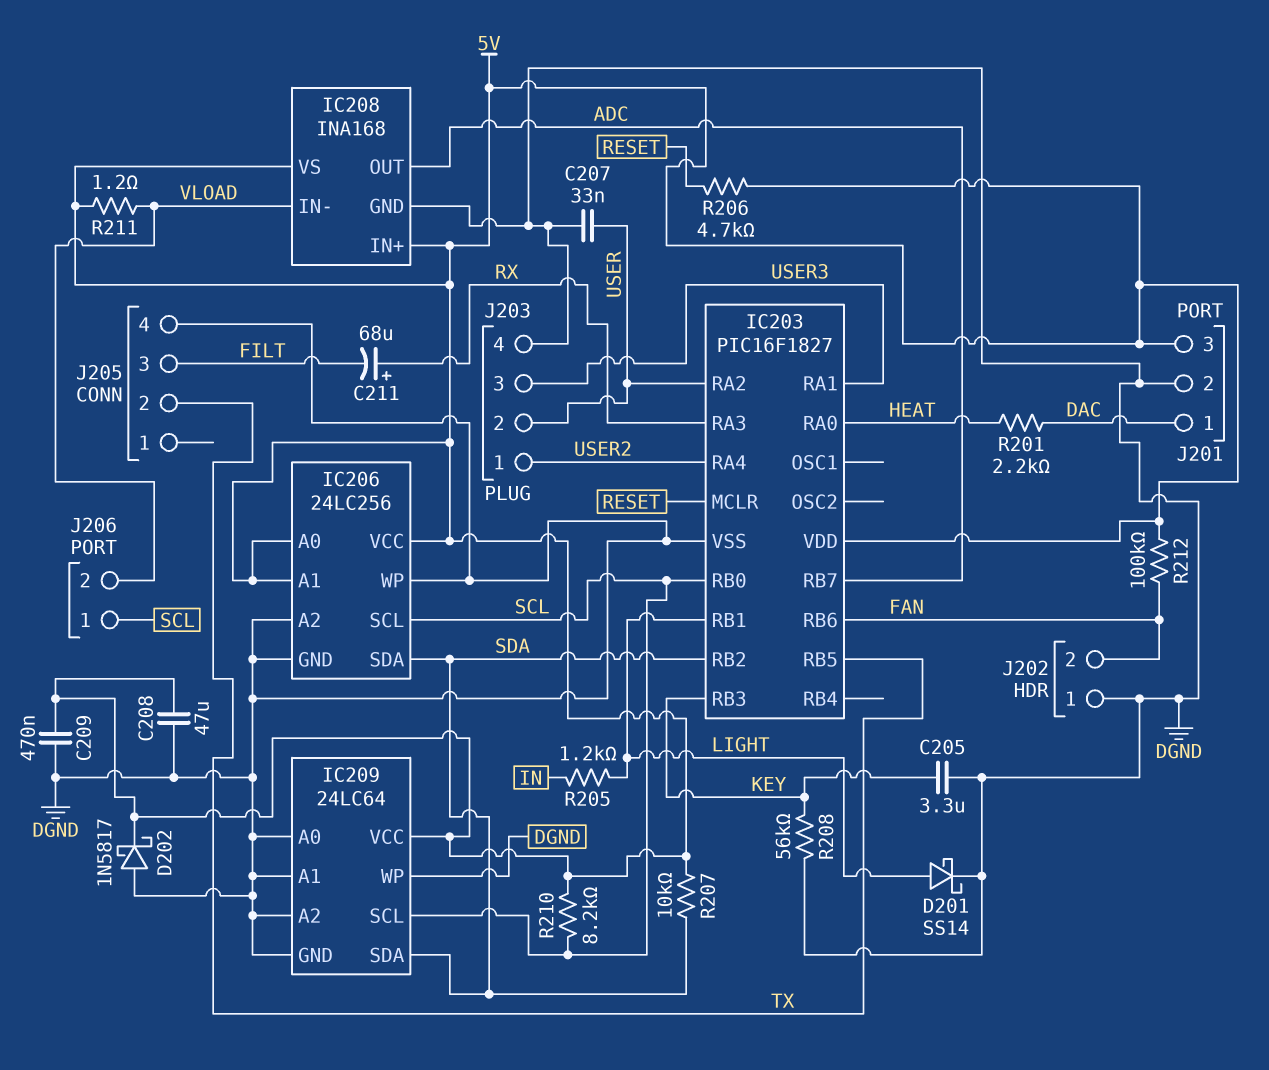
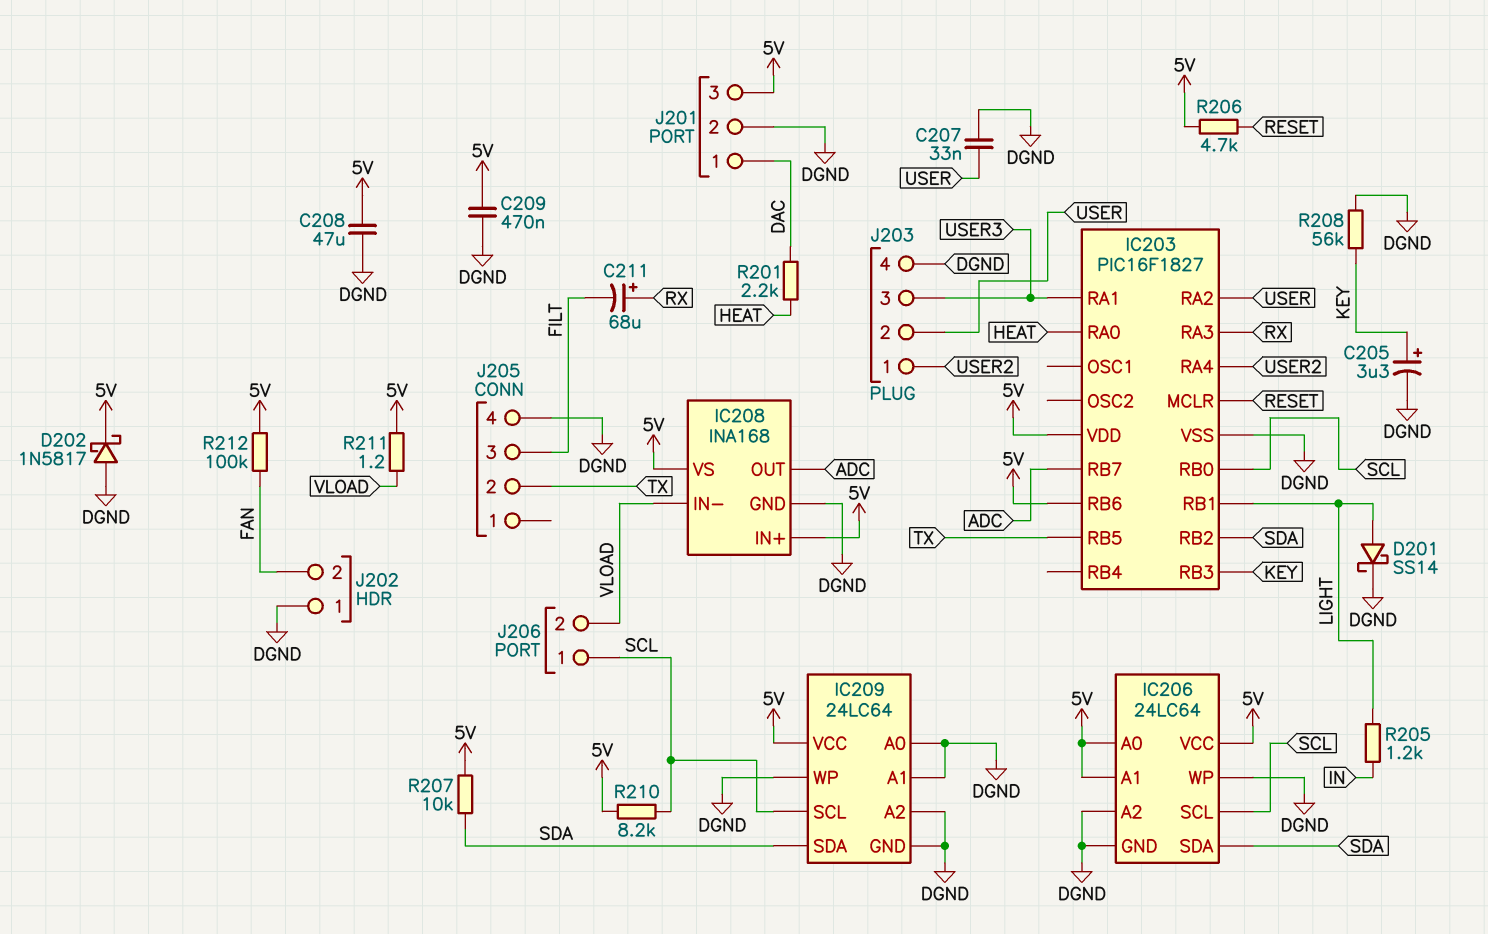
C205: 3.3uF (DGND, KEY) -> 3.3uF (plus KEY, minus DGND)
IC203 pin RB6: FAN -> 5V
IC206: 24LC256 -> 24LC64

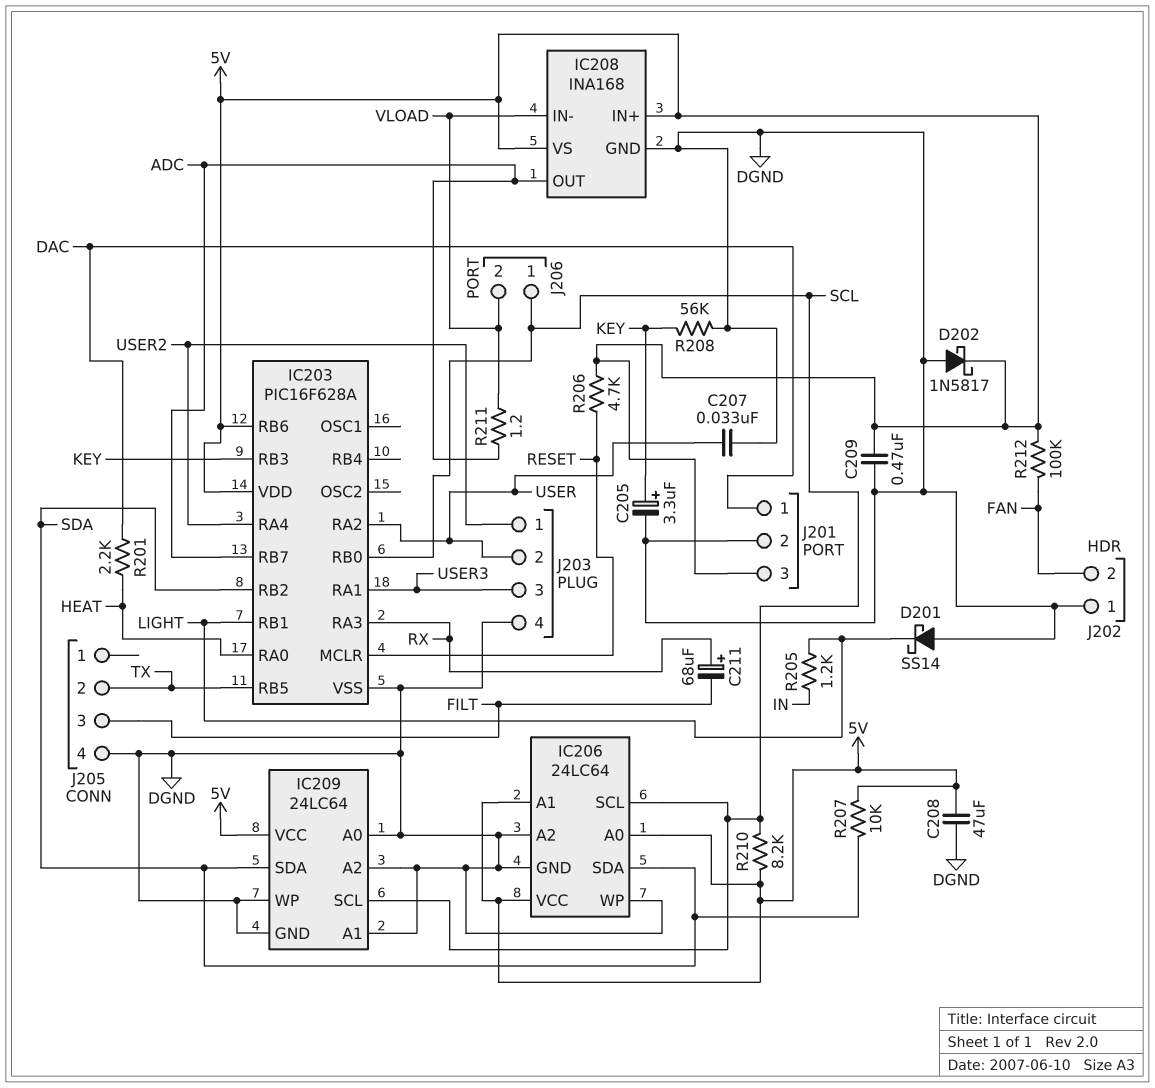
D201: schottky SS14 (A LIGHT, K DGND) -> schottky SS14 (A DGND, K LIGHT)
IC203: PIC16F1827 -> PIC16F628A
R211: 1.2 (5V, VLOAD) -> 1.2 (ADC, VLOAD)

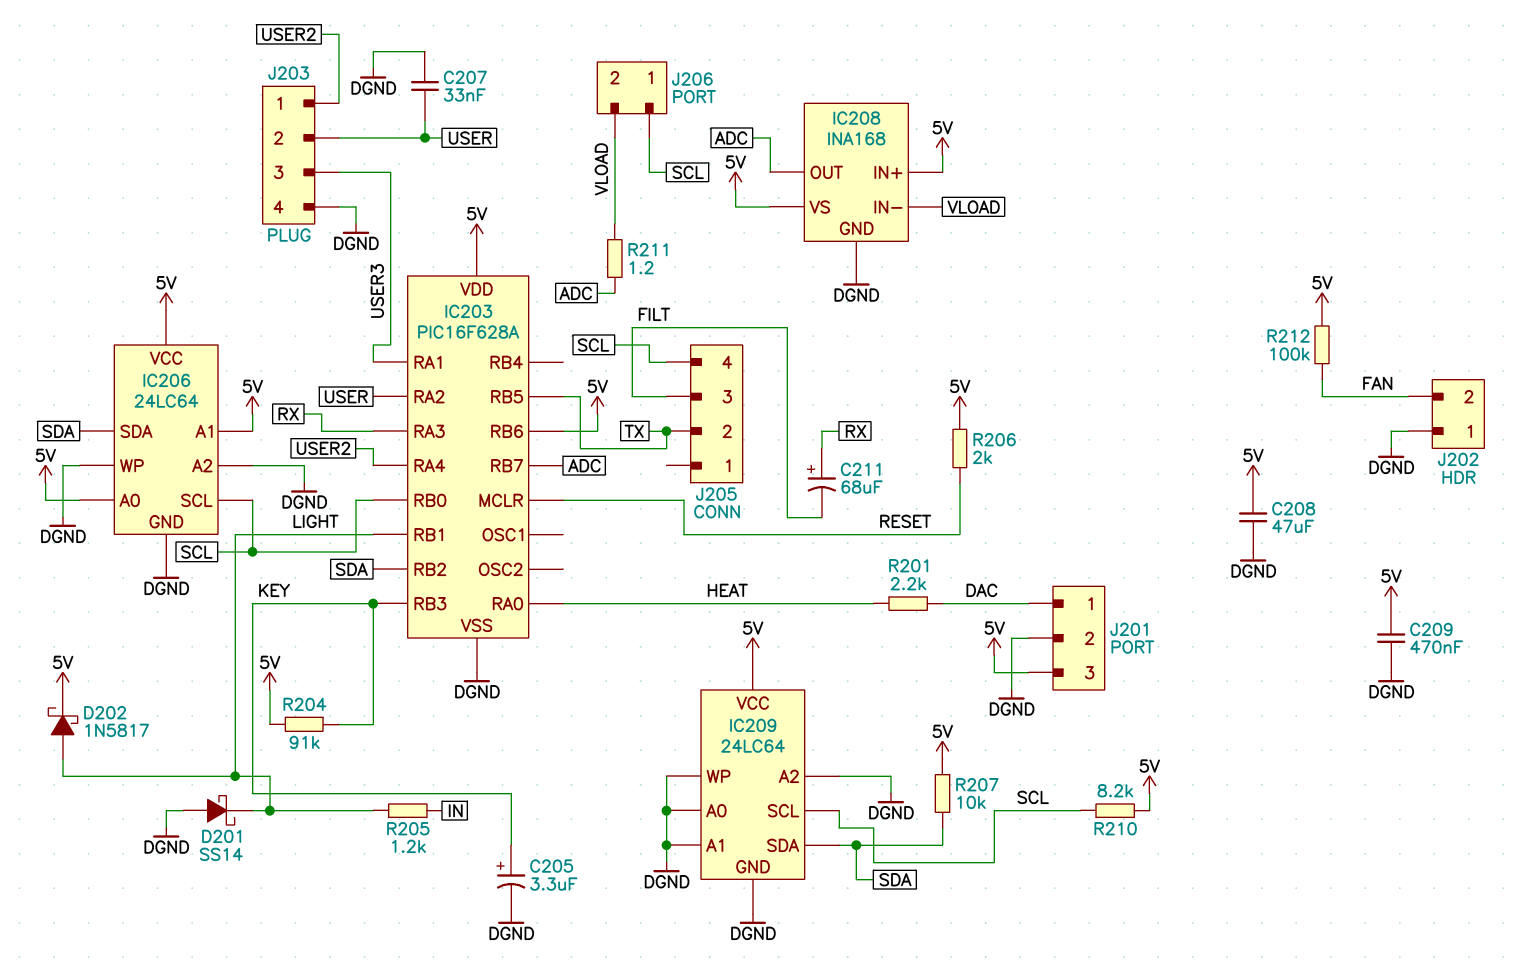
D202: schottky 1N5817 (A DGND, K 5V) -> schottky 1N5817 (A LIGHT, K 5V)
J205 pin 4: DGND -> SCL
R204: none -> 91k (5V, KEY)
R206: 4.7k (5V, RESET) -> 2k (5V, RESET)
R208: 56k (DGND, KEY) -> none

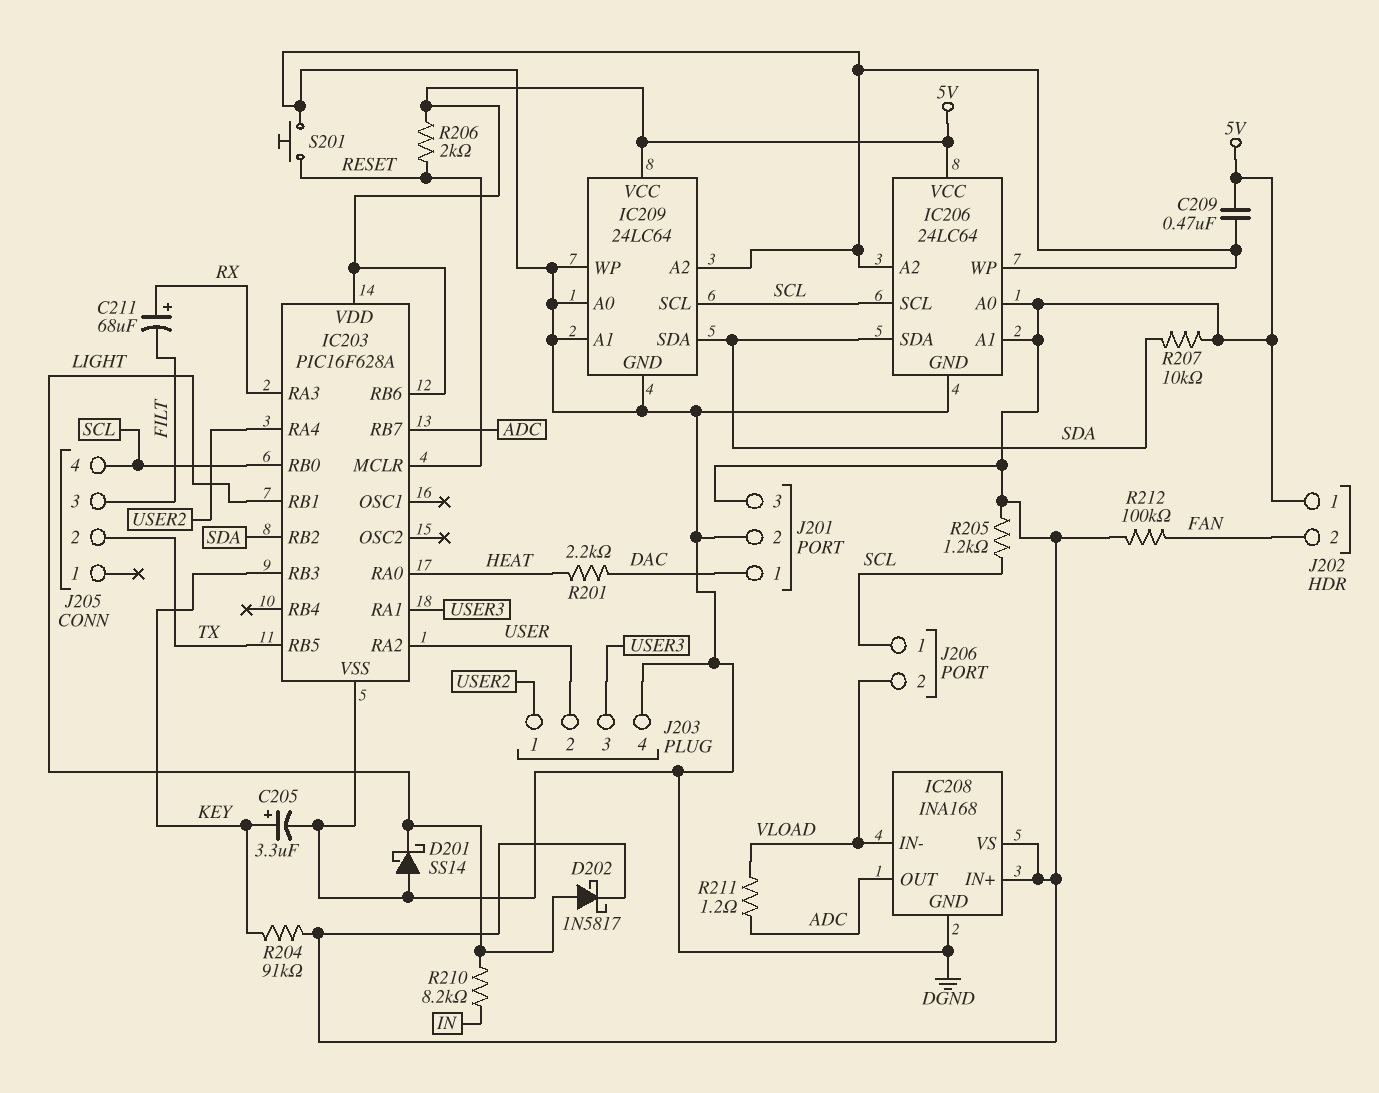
C207: 33nF (DGND, USER) -> none
C208: 47uF (5V, DGND) -> none
J202 pin 1: DGND -> 5V
R205: 1.2k (IN, LIGHT) -> 1.2k (5V, SCL)
R210: 8.2k (5V, SCL) -> 8.2k (IN, LIGHT)
S201: none -> button (DGND, RESET)

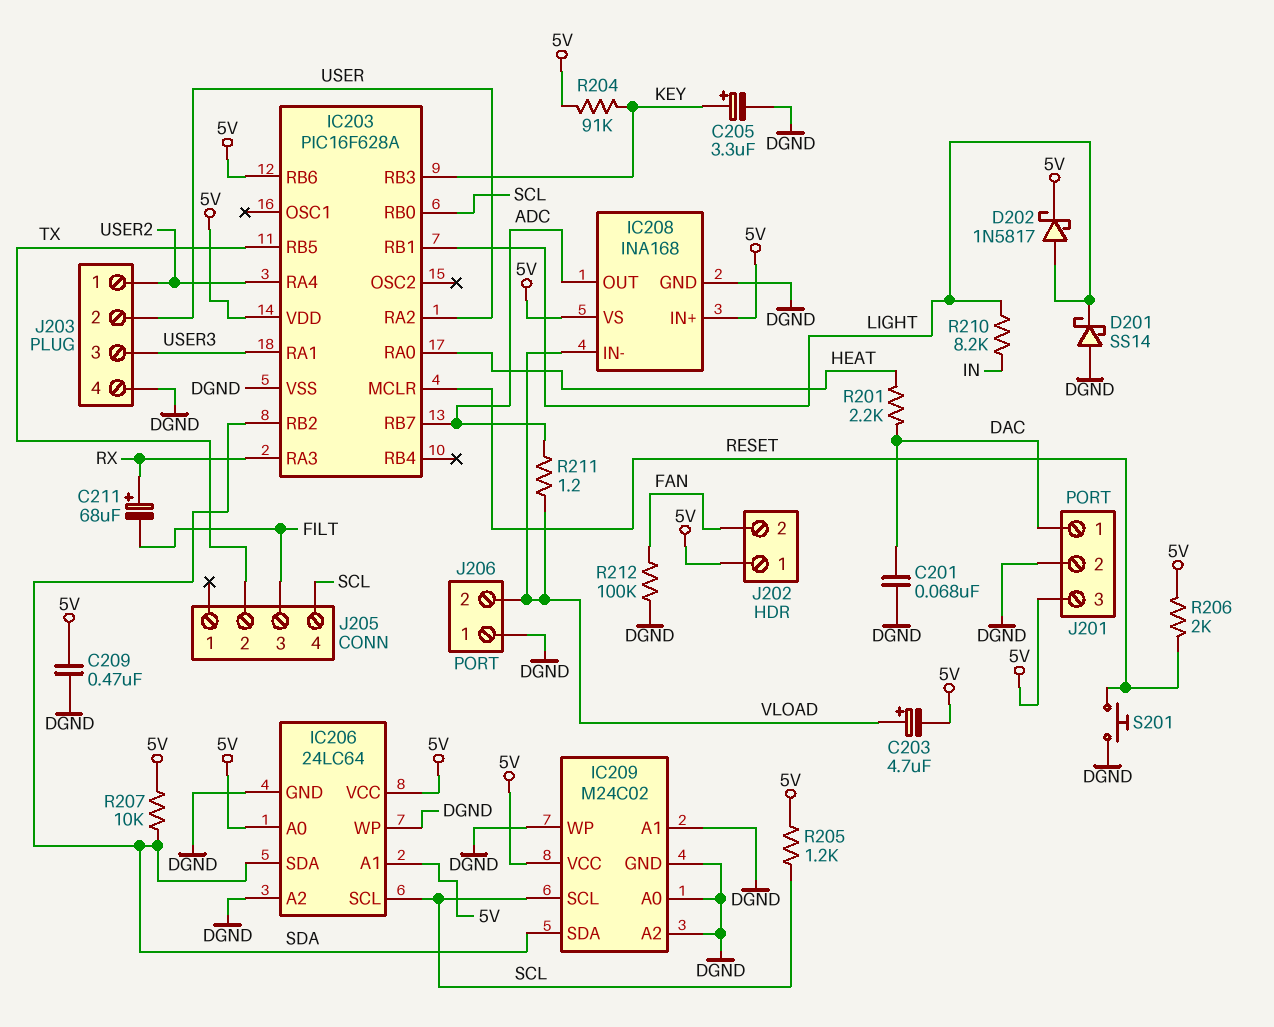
C201: none -> 68nF (DAC, DGND)
C203: none -> 4.7uF (plus VLOAD, minus 5V)
IC209: 24LC64 -> M24C02
J206 pin 1: SCL -> DGND
R212: 100k (5V, FAN) -> 100k (DGND, FAN)

